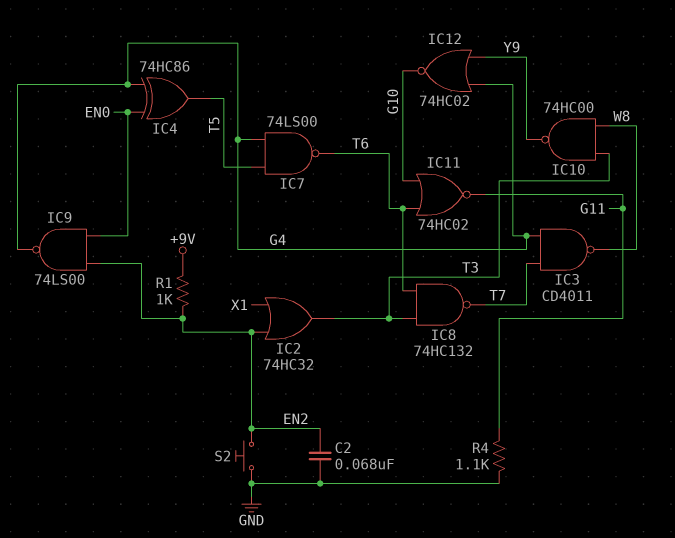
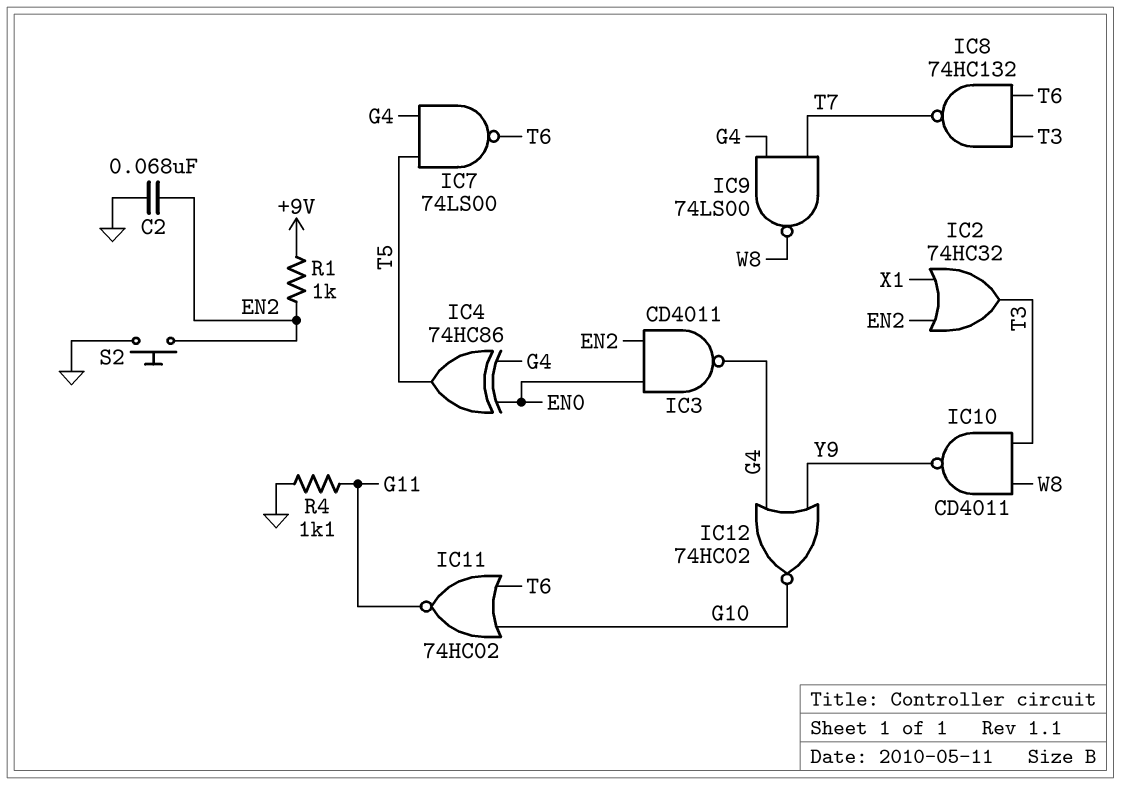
IC3: NAND CD4011 (in G4, in T7, out W8) -> NAND CD4011 (in EN0, in EN2, out G4)
IC9: NAND 74LS00 (in EN0, in EN2, out G4) -> NAND 74LS00 (in G4, in T7, out W8)
IC10: NAND 74HC00 (in T3, in W8, out Y9) -> NAND CD4011 (in T3, in W8, out Y9)

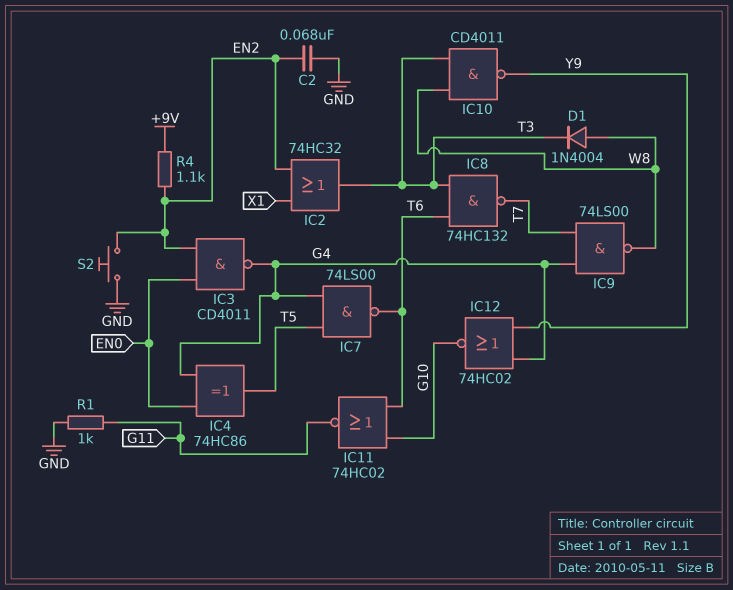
D1: none -> diode 1N4004 (A W8, K T3)
R1: 1k (+9V, EN2) -> 1k (G11, GND)
R4: 1.1k (G11, GND) -> 1.1k (+9V, EN2)

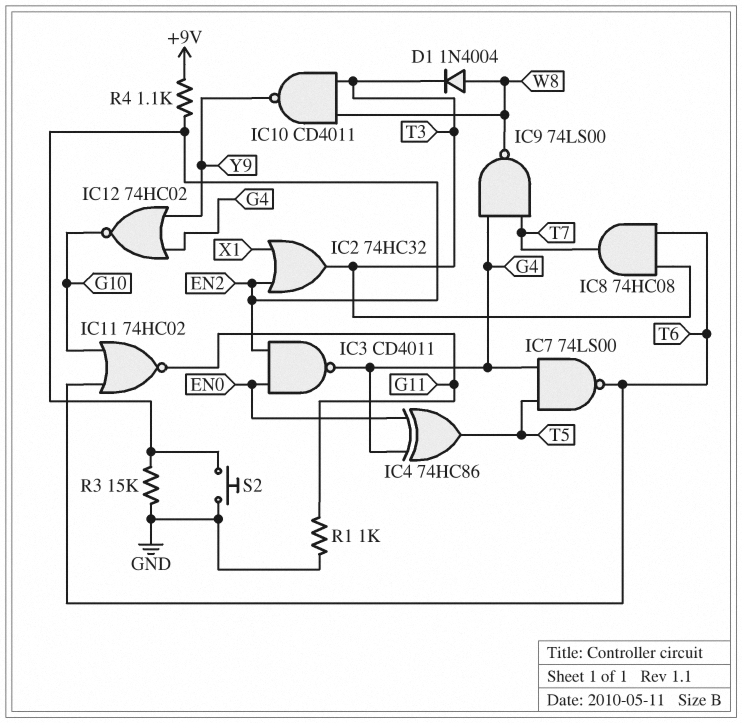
C2: 68nF (EN2, GND) -> none
IC8: NAND 74HC132 (in T3, in T6, out T7) -> AND 74HC08 (in T3, in T6, out T7)
R3: none -> 15k (EN2, GND)

